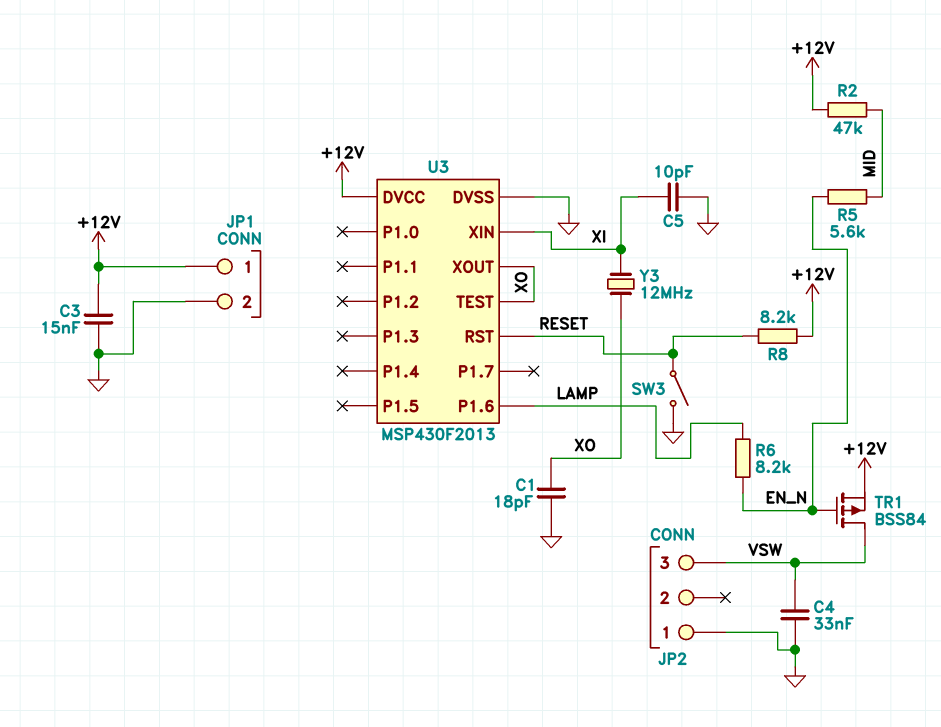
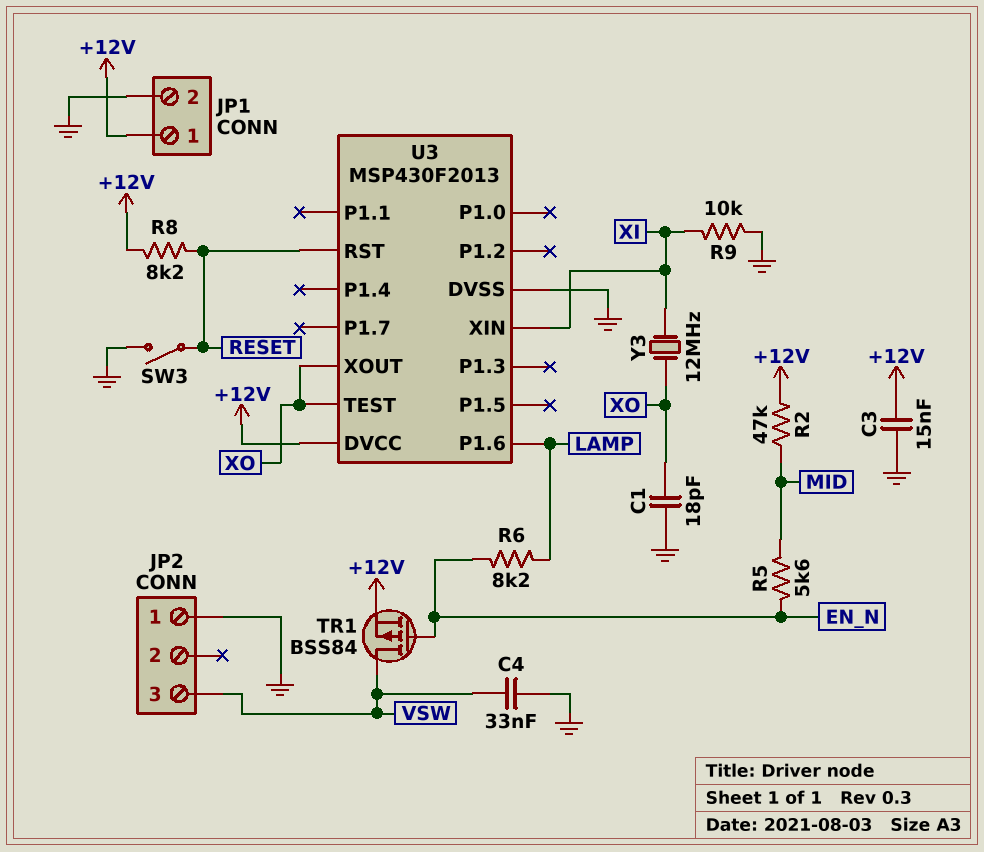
C5: 10pF (GND, XI) -> none
R9: none -> 10k (GND, XI)

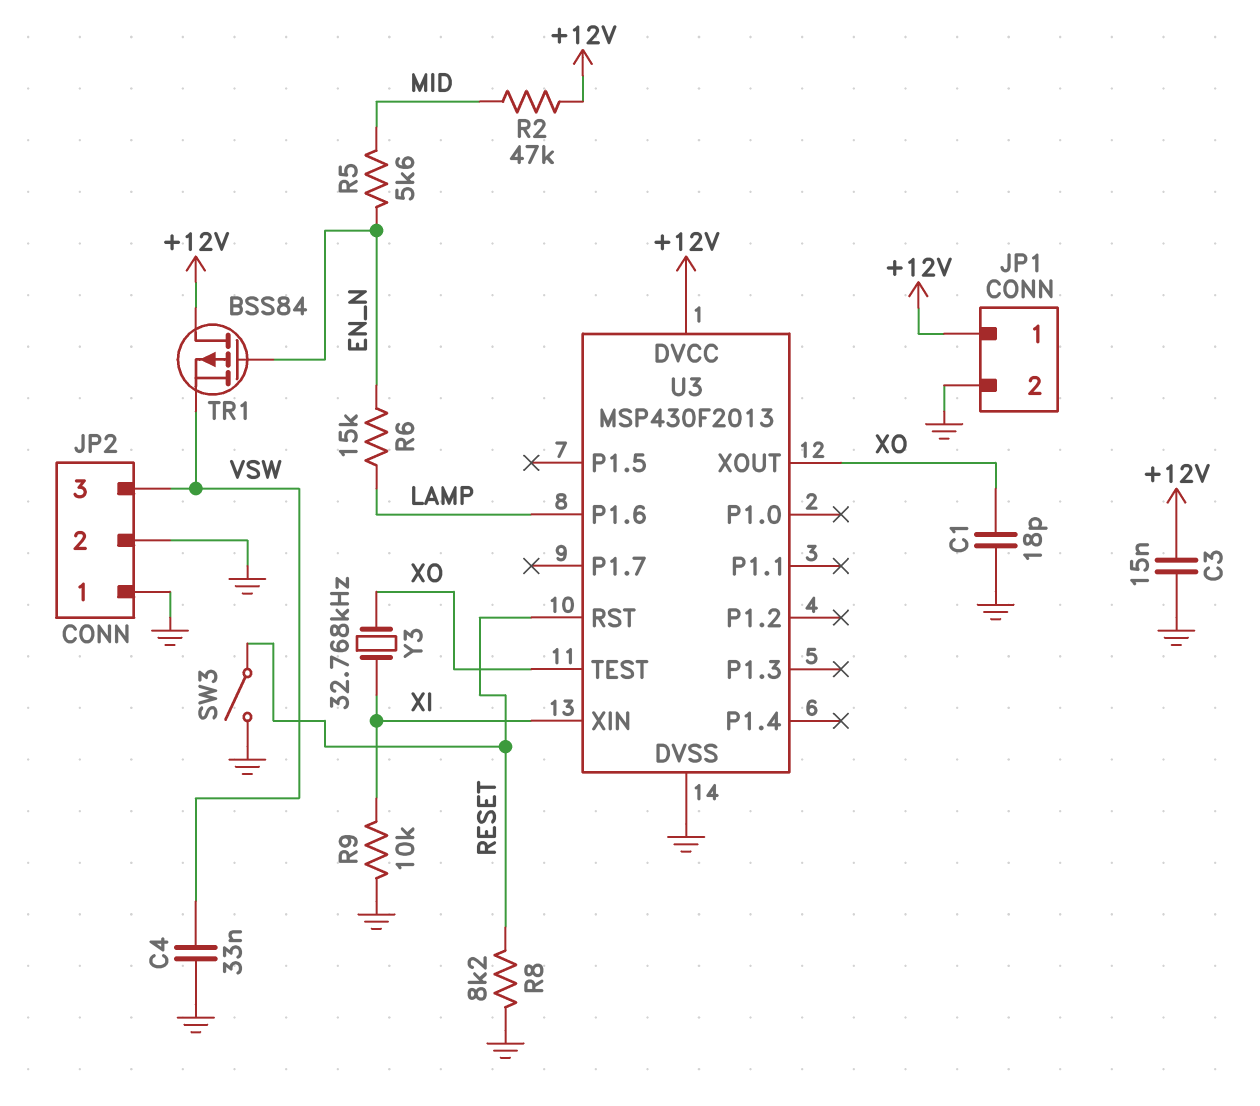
JP2 pin 2: none -> GND
R6: 8.2k (EN_N, LAMP) -> 15k (EN_N, LAMP)
R8: 8.2k (+12V, RESET) -> 8.2k (GND, RESET)
TR1: PMOS BSS84 (G EN_N, D VSW, S +12V) -> PMOS BSS84 (G EN_N, D +12V, S VSW)
Y3: 12MHz (XI, XO) -> 32.768kHz (XI, XO)

